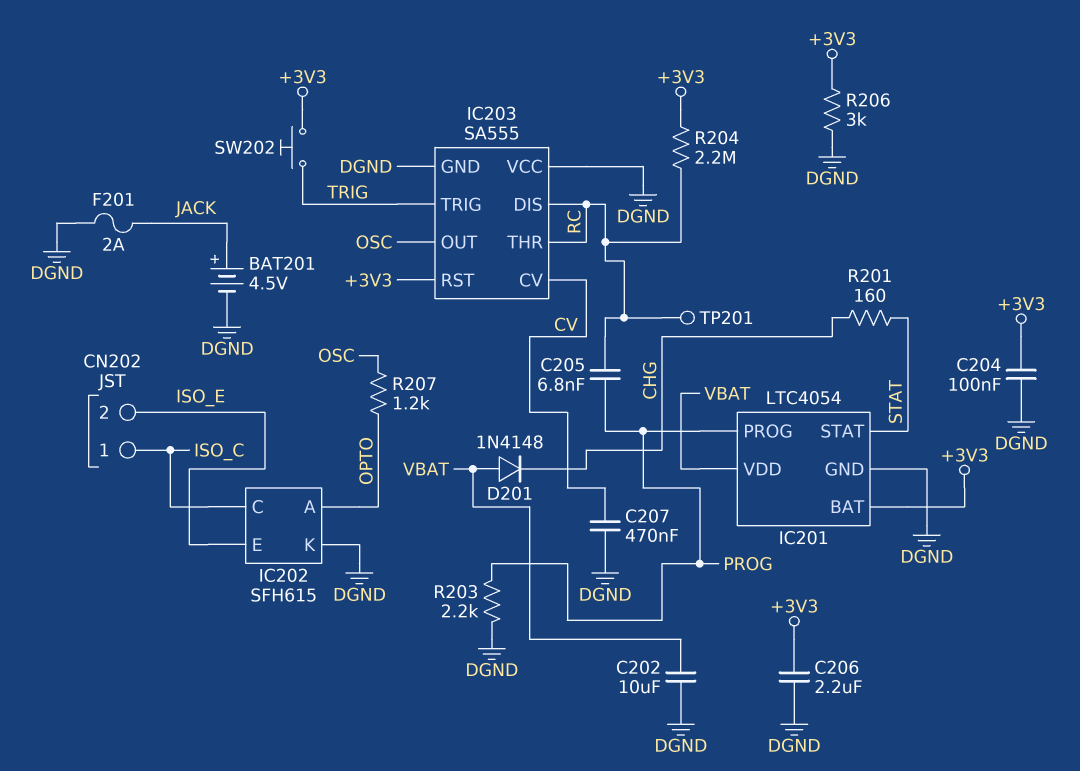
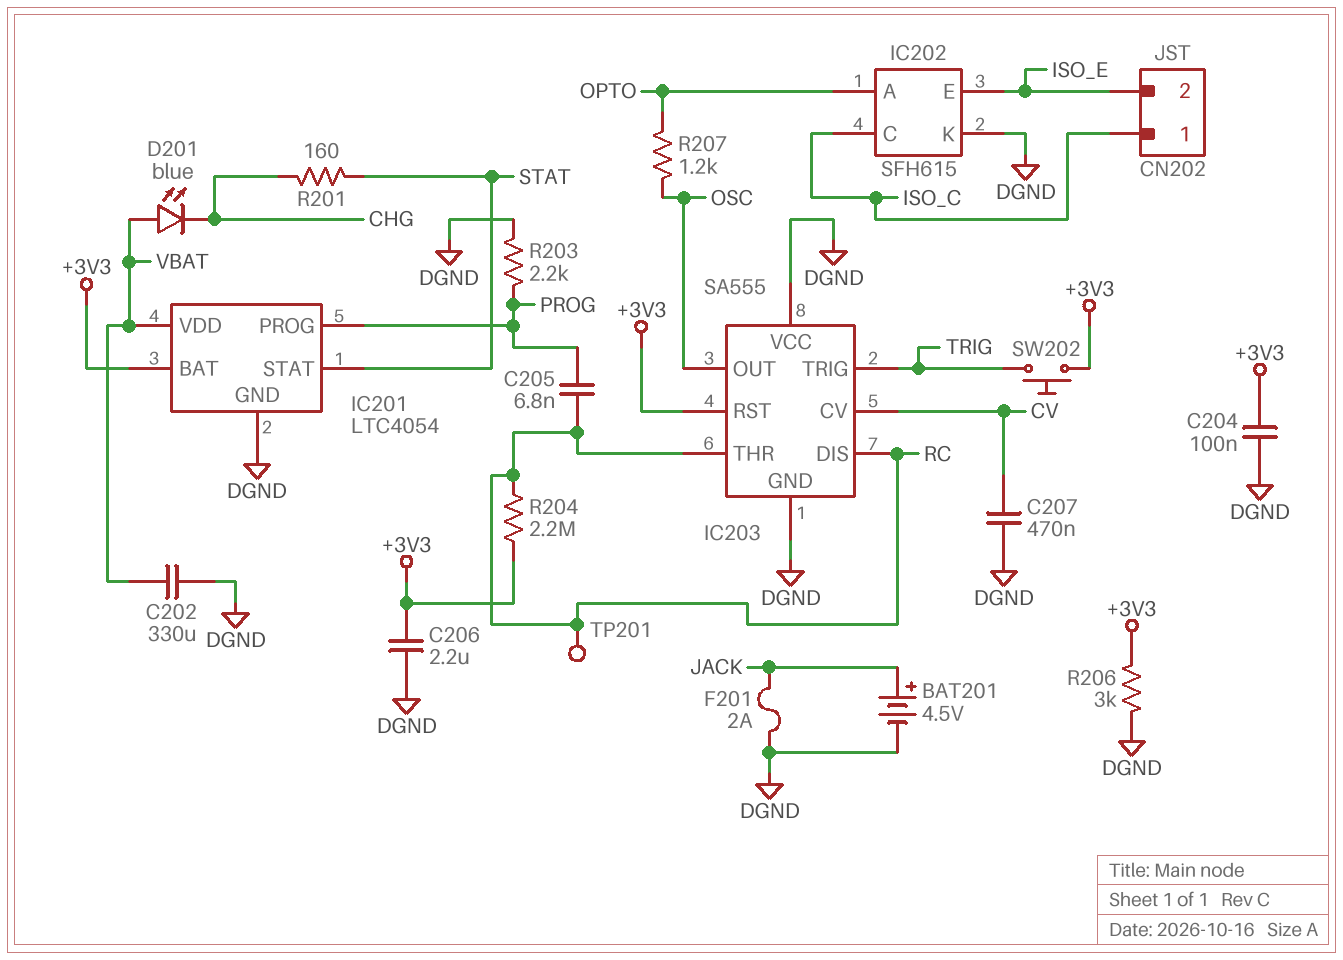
C202: 10uF (DGND, VBAT) -> 330uF (DGND, VBAT)
D201: diode 1N4148 (A VBAT, K CHG) -> LED blue (A VBAT, K CHG)

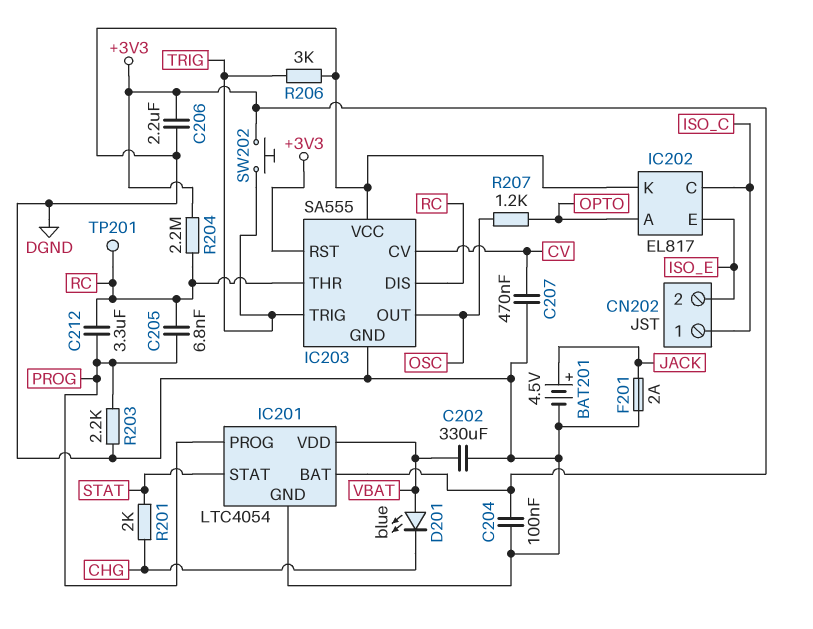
C212: none -> 3.3uF (PROG, RC)
IC202: SFH615 -> EL817
R201: 160 (CHG, STAT) -> 2k (CHG, STAT)
R206: 3k (+3V3, DGND) -> 3k (DGND, TRIG)

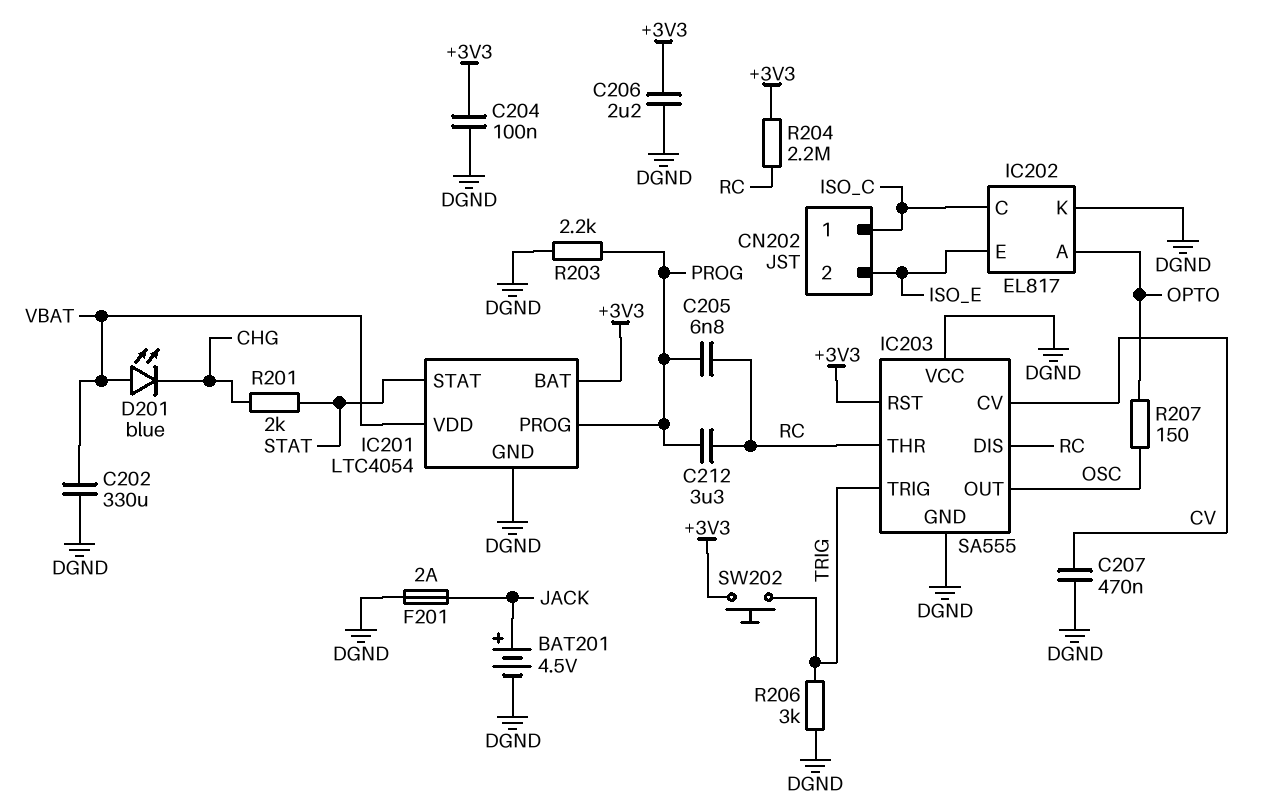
R207: 1.2k (OPTO, OSC) -> 150 (OPTO, OSC)
TP201: test point (RC) -> none

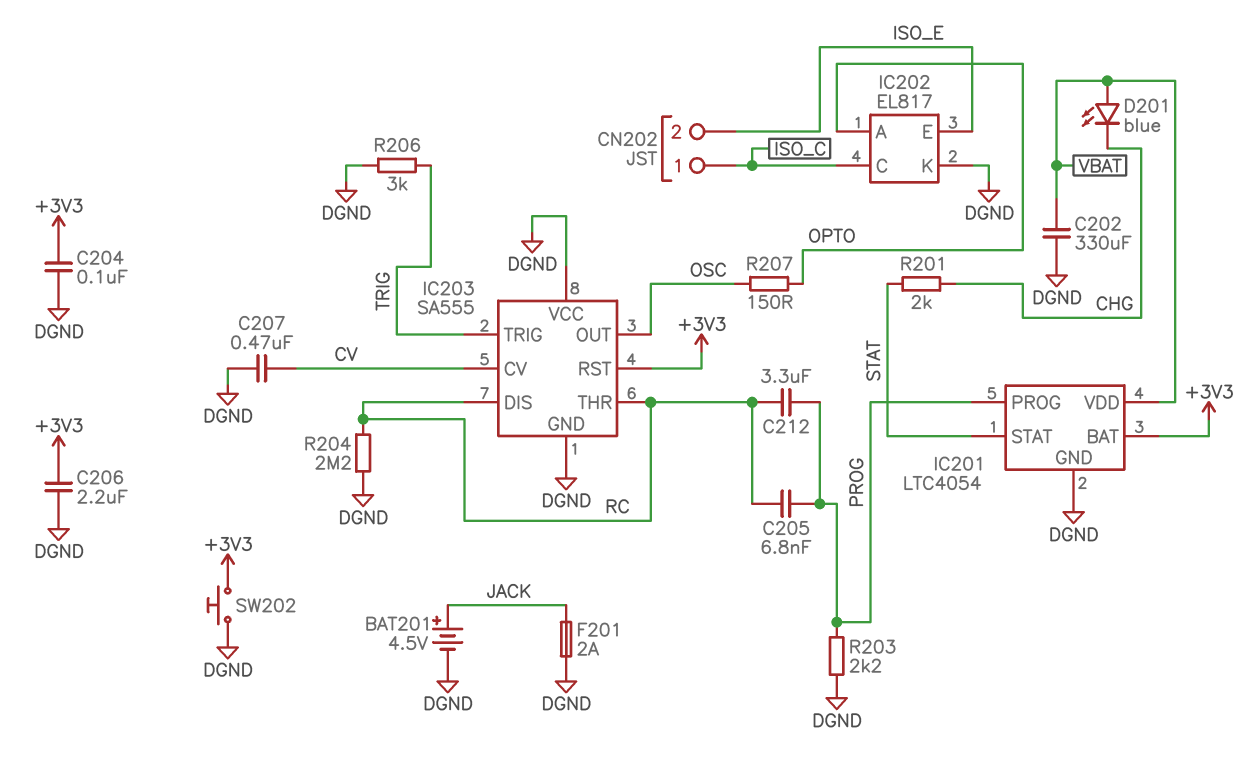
R204: 2.2M (+3V3, RC) -> 2.2M (DGND, RC)
SW202: button (+3V3, TRIG) -> button (+3V3, DGND)

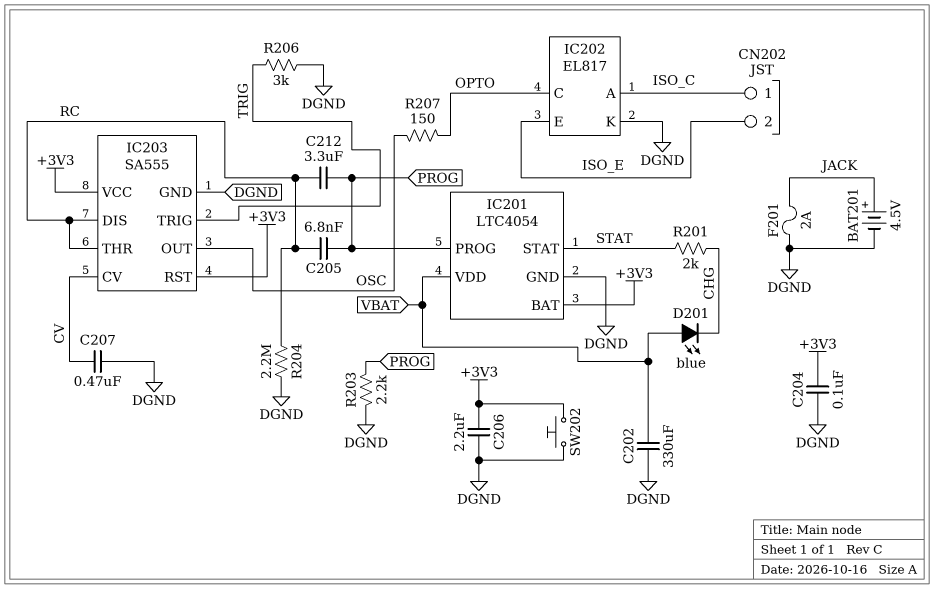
IC202 pin A: OPTO -> ISO_C
IC202 pin C: ISO_C -> OPTO
IC203 pin VCC: DGND -> +3V3

